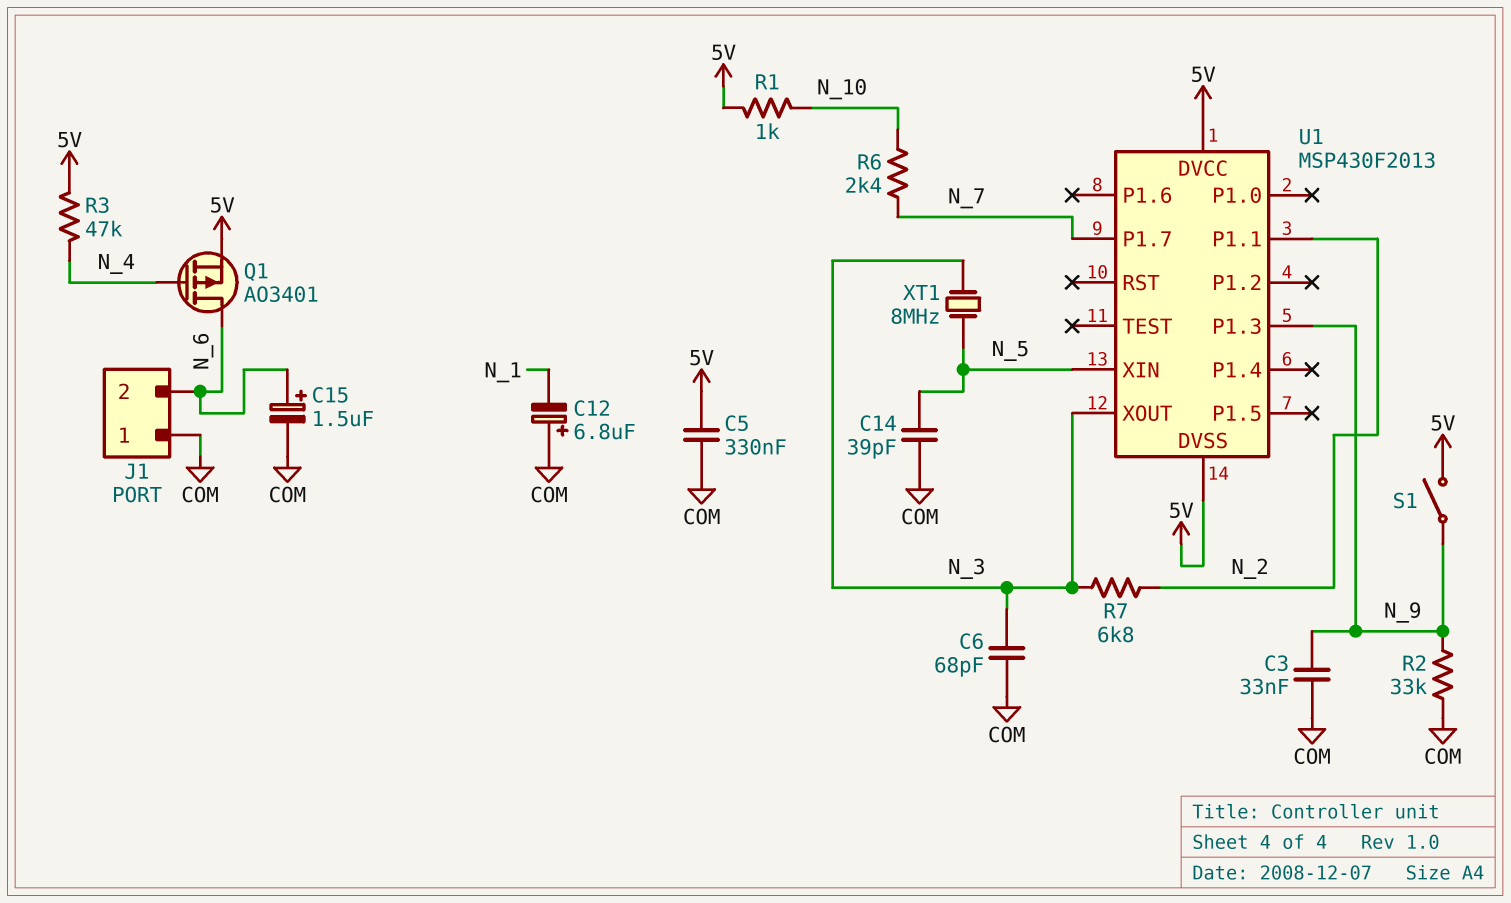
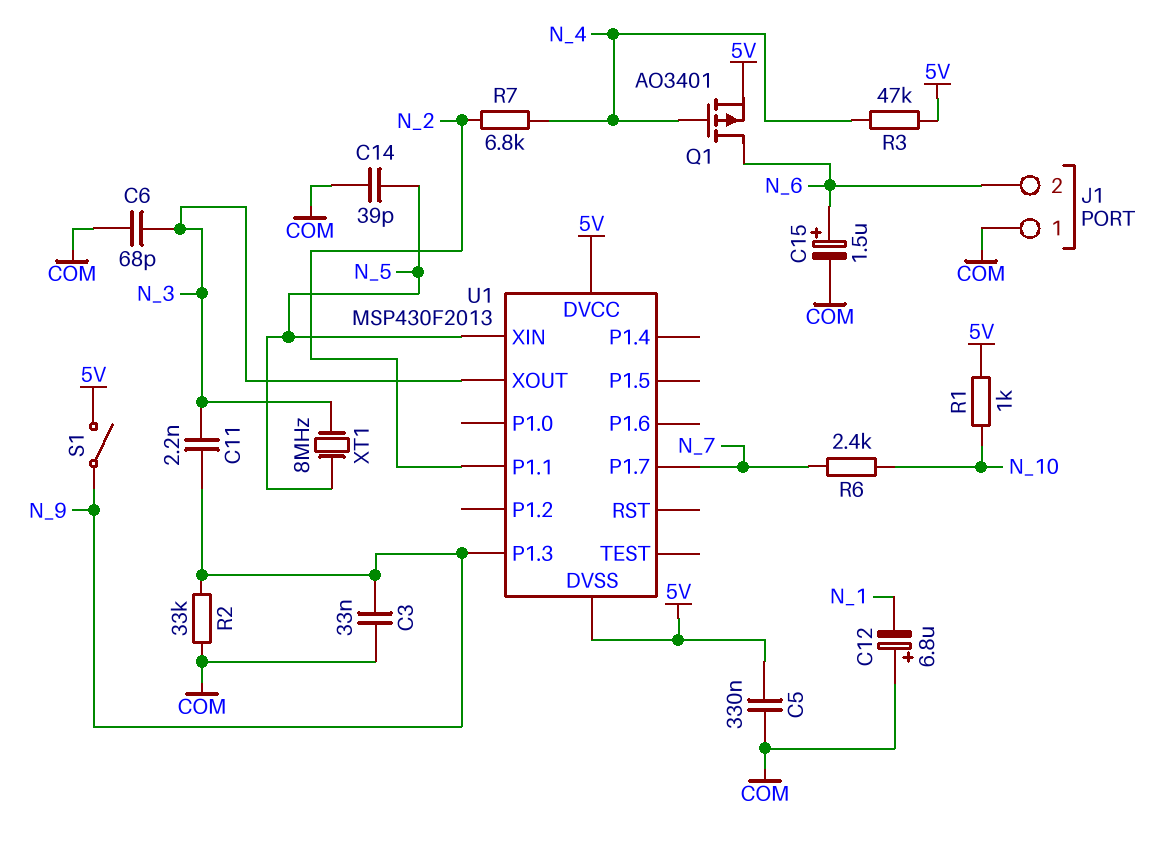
C11: none -> 2.2nF (N_3, N_9)
R7: 6.8k (N_2, N_3) -> 6.8k (N_2, N_4)

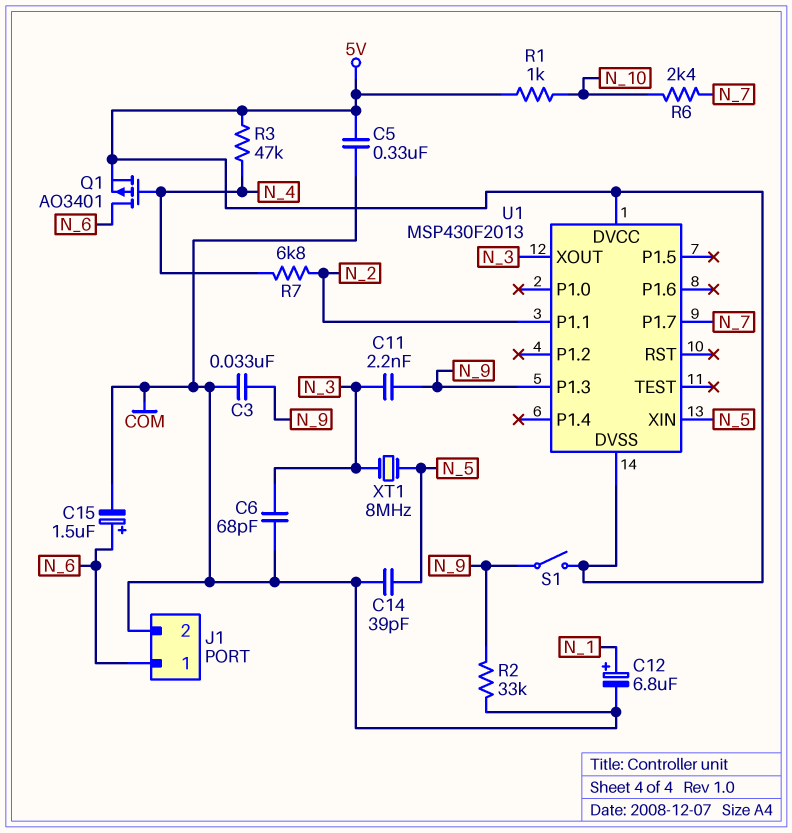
C12: 6.8uF (plus COM, minus N_1) -> 6.8uF (plus N_1, minus COM)
J1 pin 1: COM -> N_6
J1 pin 2: N_6 -> COM

